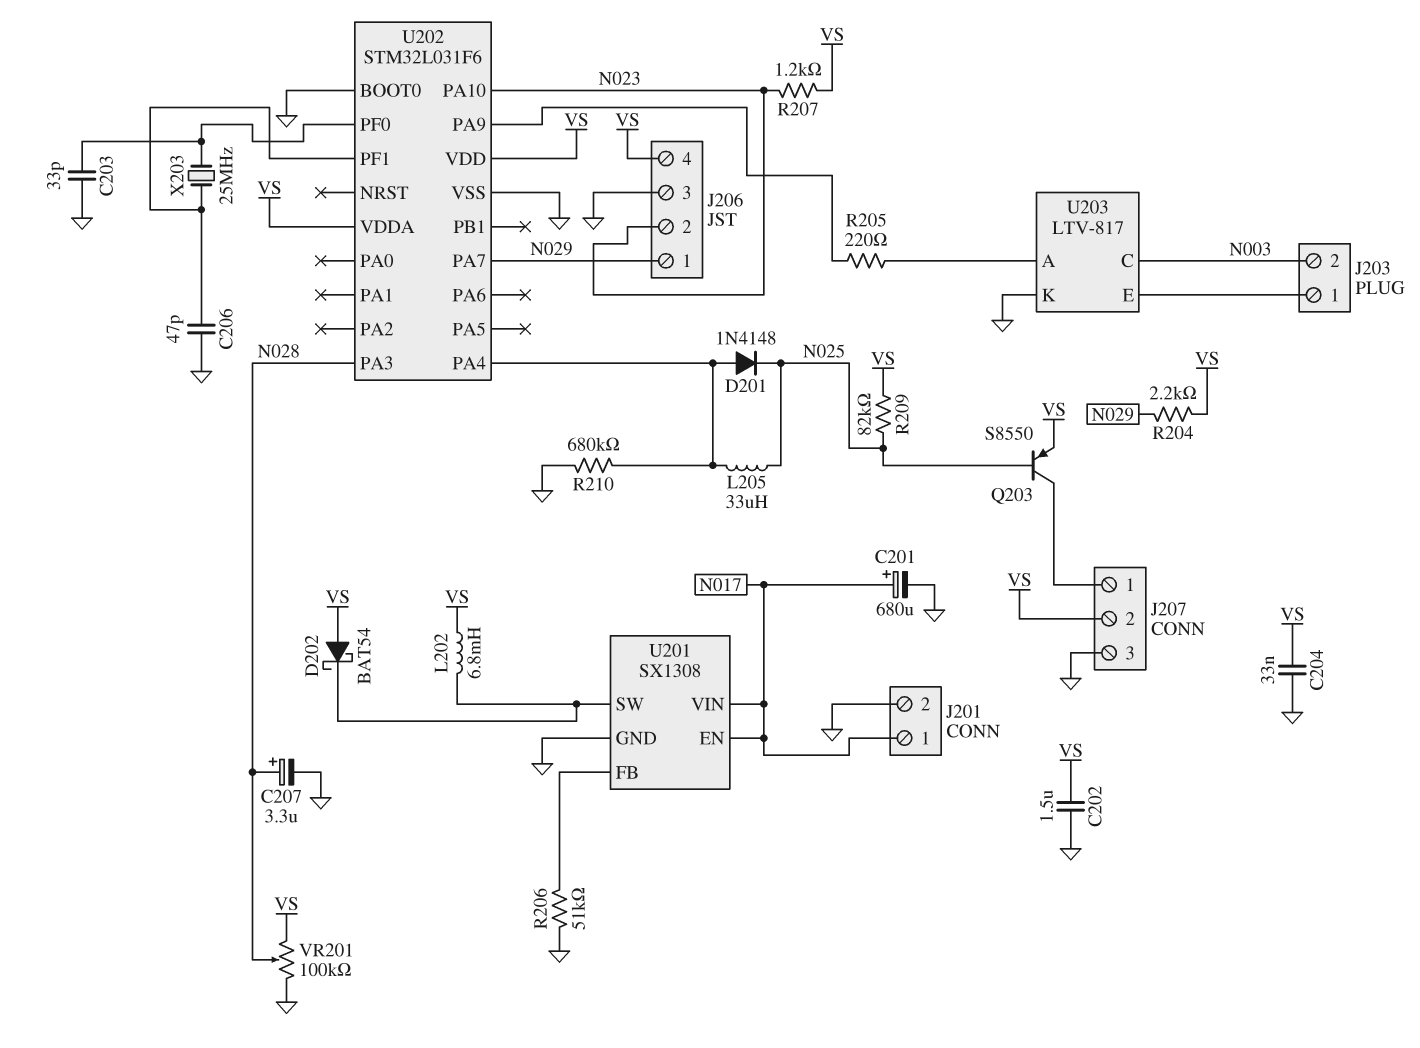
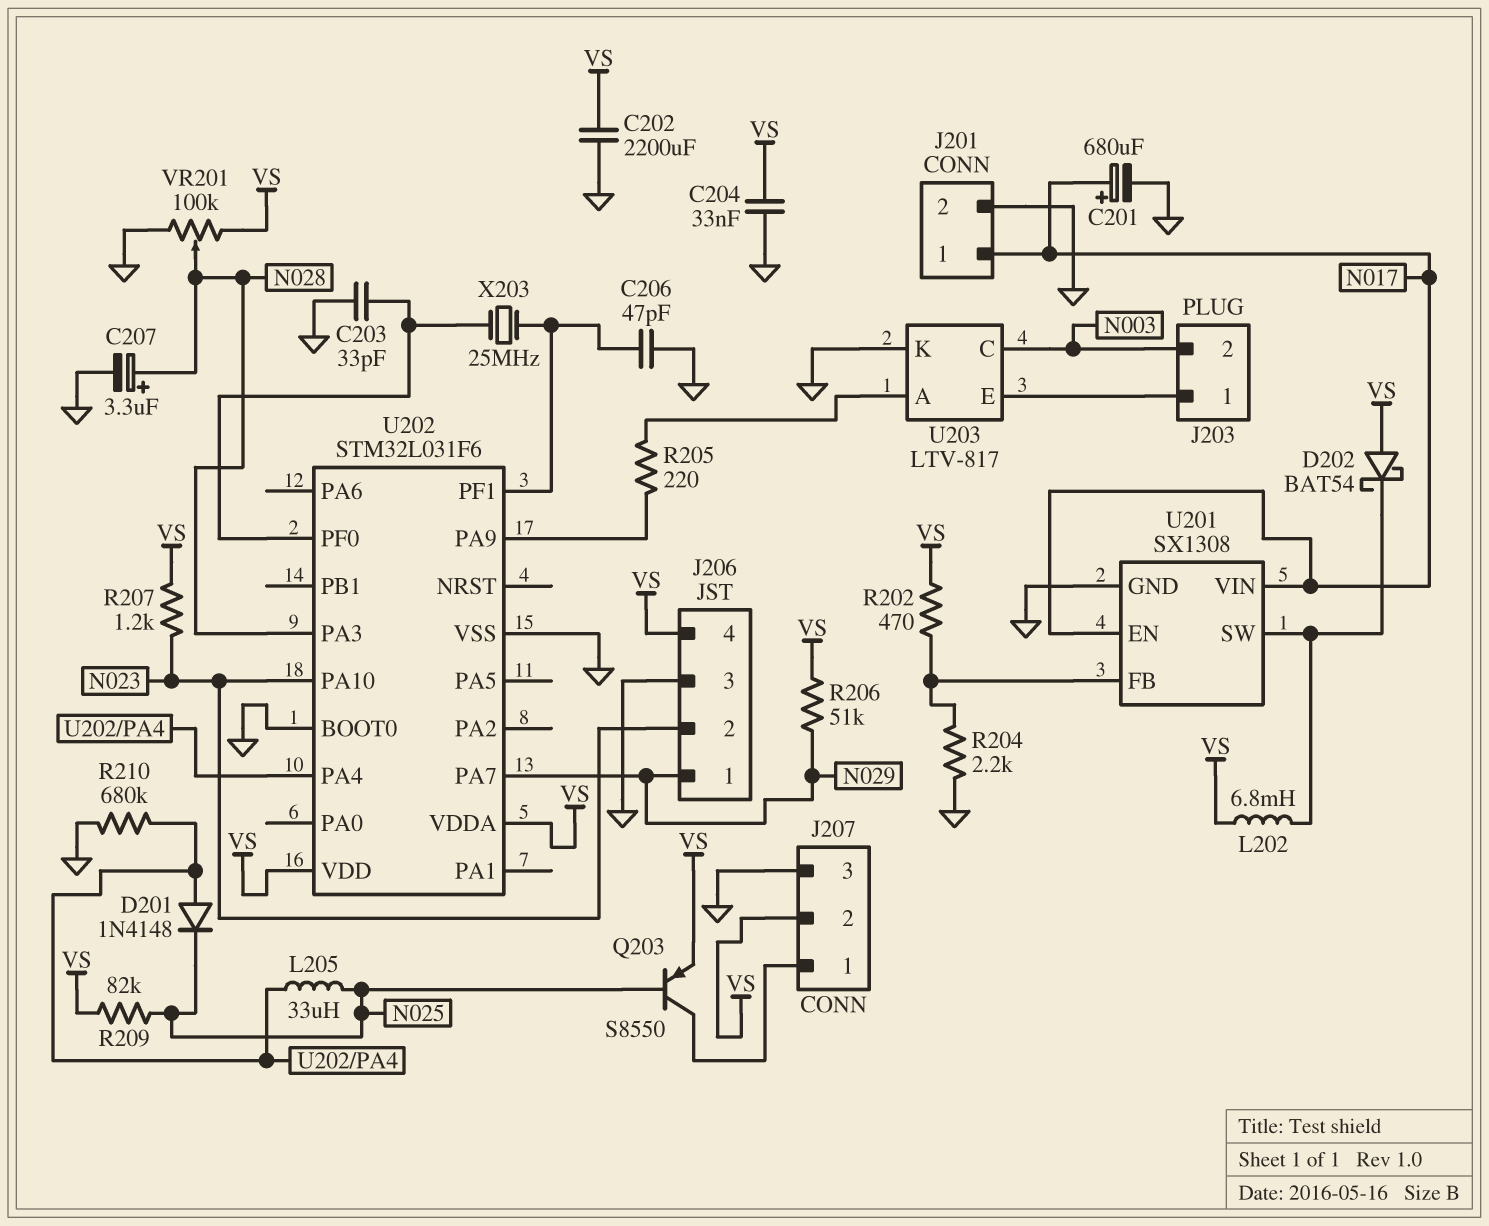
C202: 1.5uF (GND, VS) -> 2200uF (GND, VS)
R202: none -> 470 (U201/FB, VS)
R204: 2.2k (N029, VS) -> 2.2k (GND, U201/FB)
R206: 51k (GND, U201/FB) -> 51k (N029, VS)

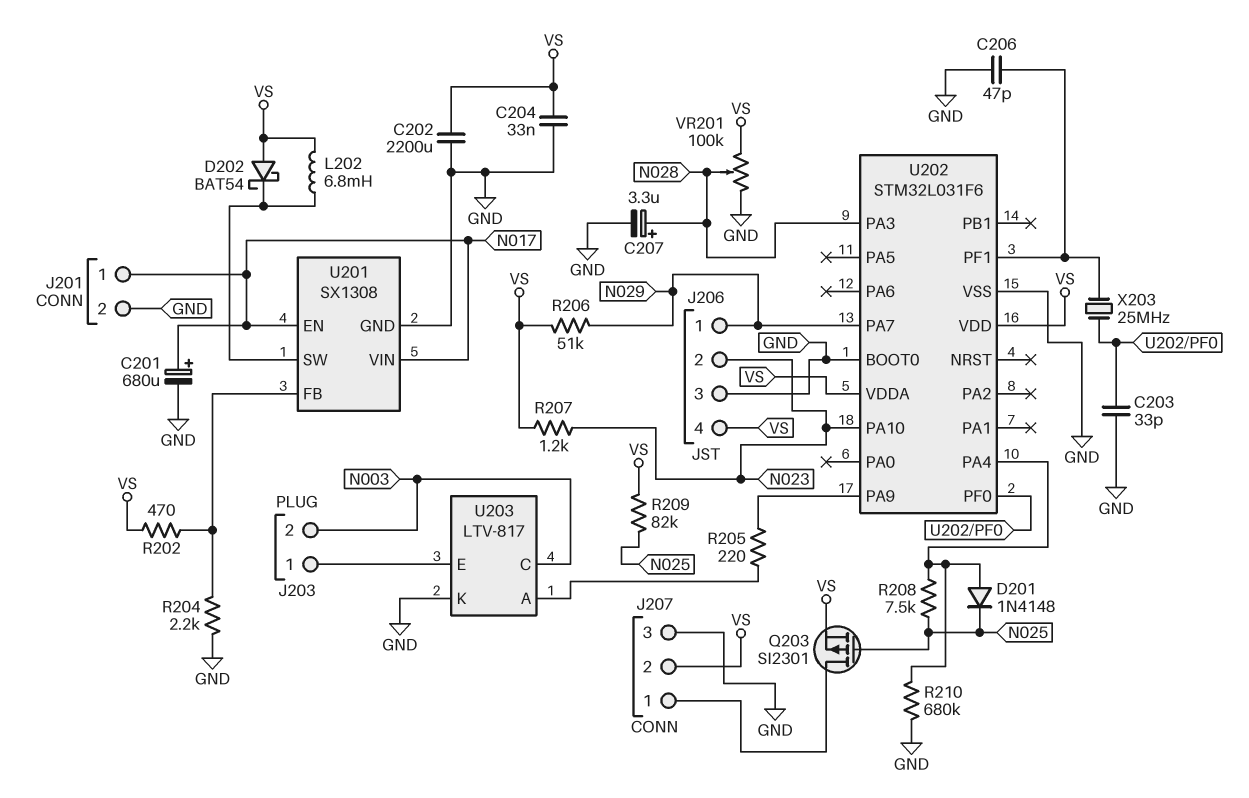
L205: 33uH (N025, U202/PA4) -> none
Q203: PNP S8550 (B N025, C J207/1, E VS) -> PMOS SI2301 (G N025, D J207/1, S VS)
R208: none -> 7.5k (N025, U202/PA4)

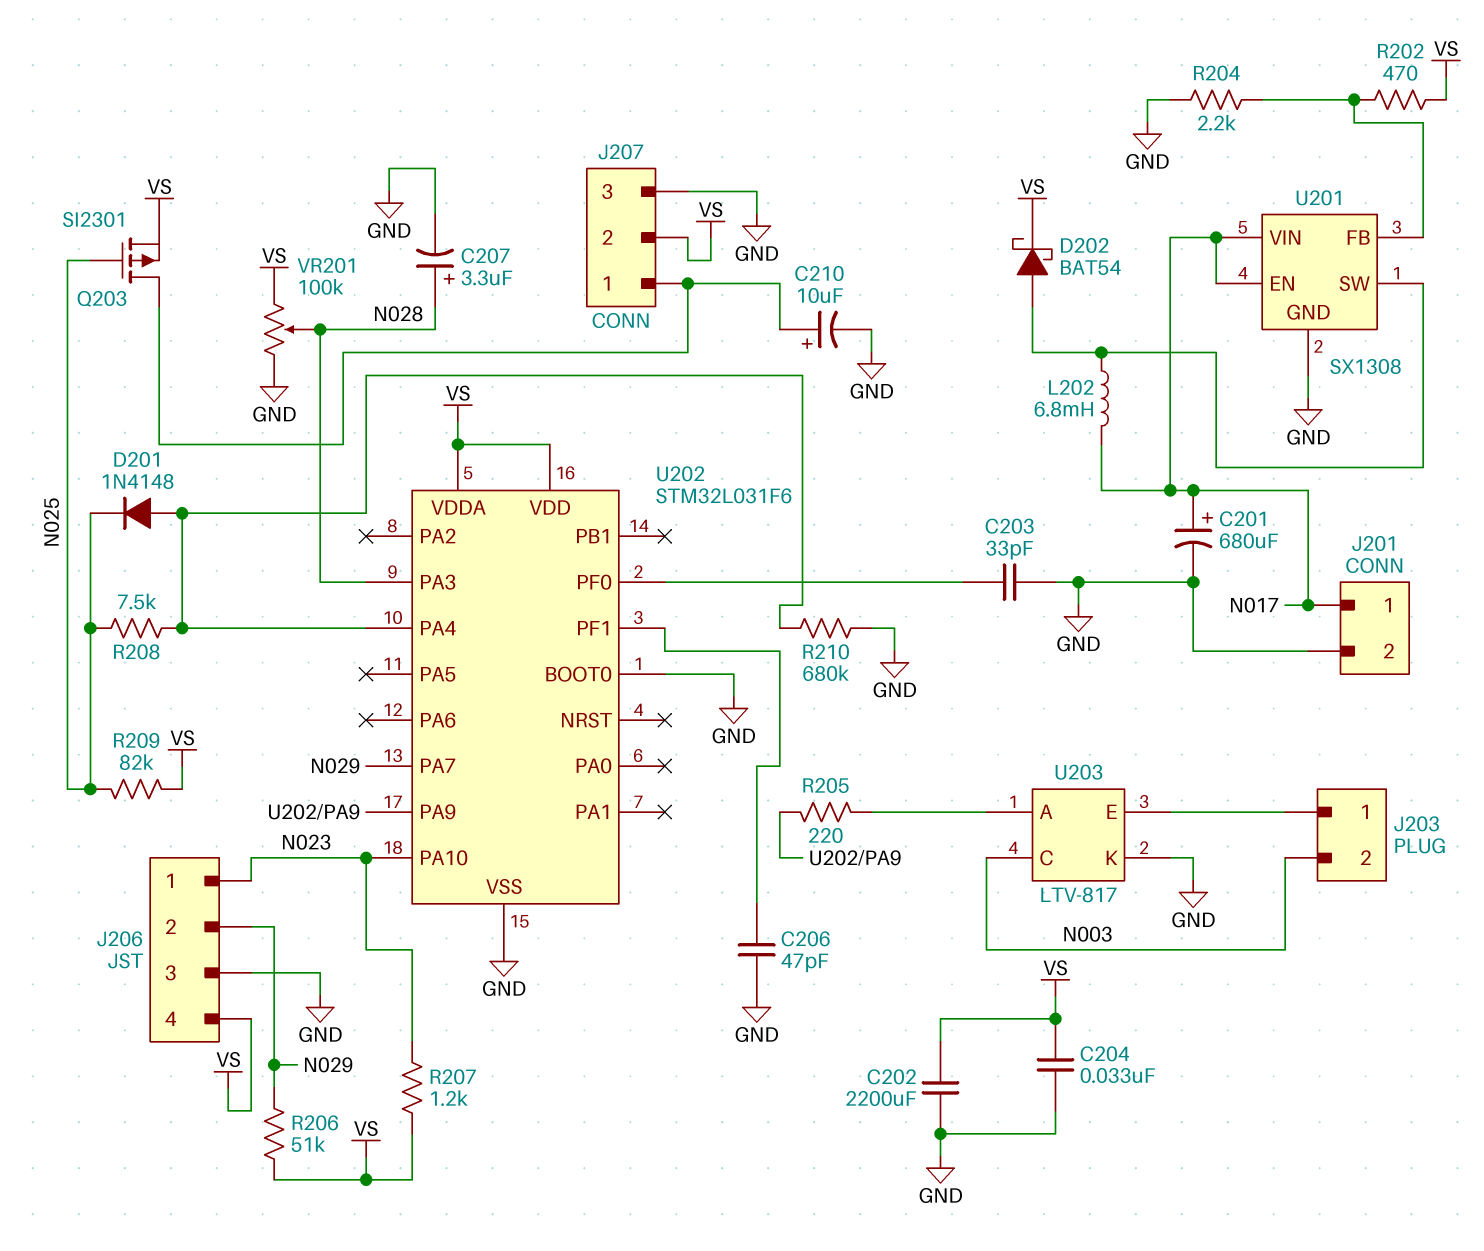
C210: none -> 10uF (plus J207/1, minus GND)
D202: schottky BAT54 (A VS, K U201/SW) -> schottky BAT54 (A U201/SW, K VS)
J206 pin 1: N029 -> N023
J206 pin 2: N023 -> N029
L202: 6.8mH (U201/SW, VS) -> 6.8mH (N017, U201/SW)
X203: 25MHz (U202/PF0, U202/PF1) -> none

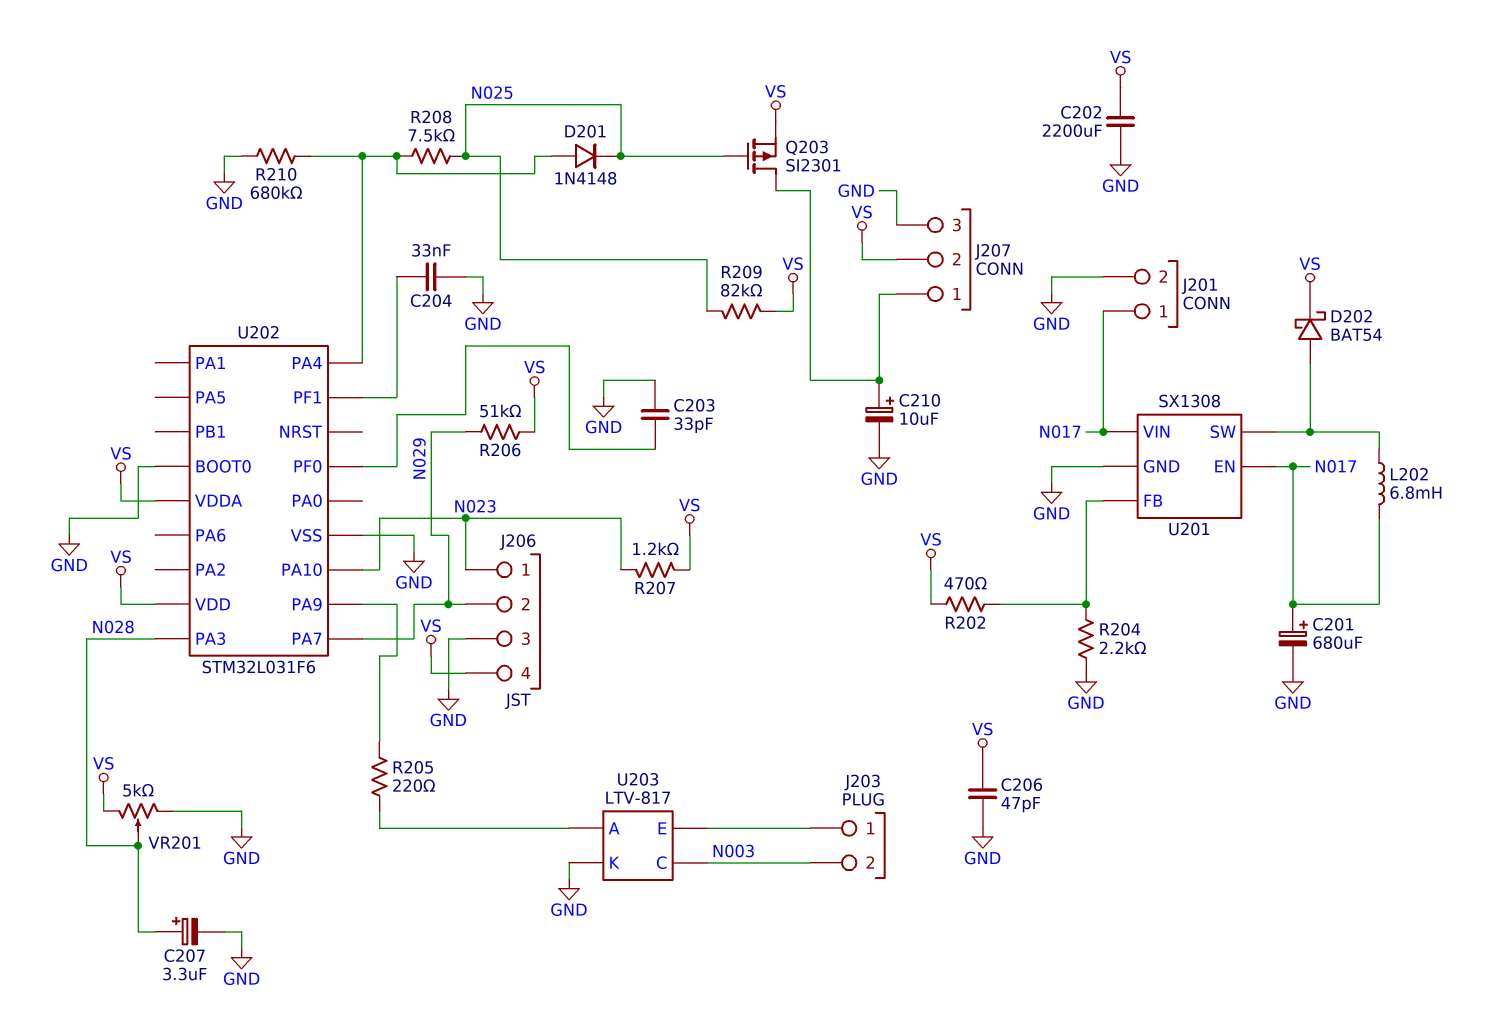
C204: 33nF (GND, VS) -> 33nF (GND, U202/PF1)
C206: 47pF (GND, U202/PF1) -> 47pF (GND, VS)
VR201: 100k (GND, VS, wiper N028) -> 5k (GND, VS, wiper N028)

